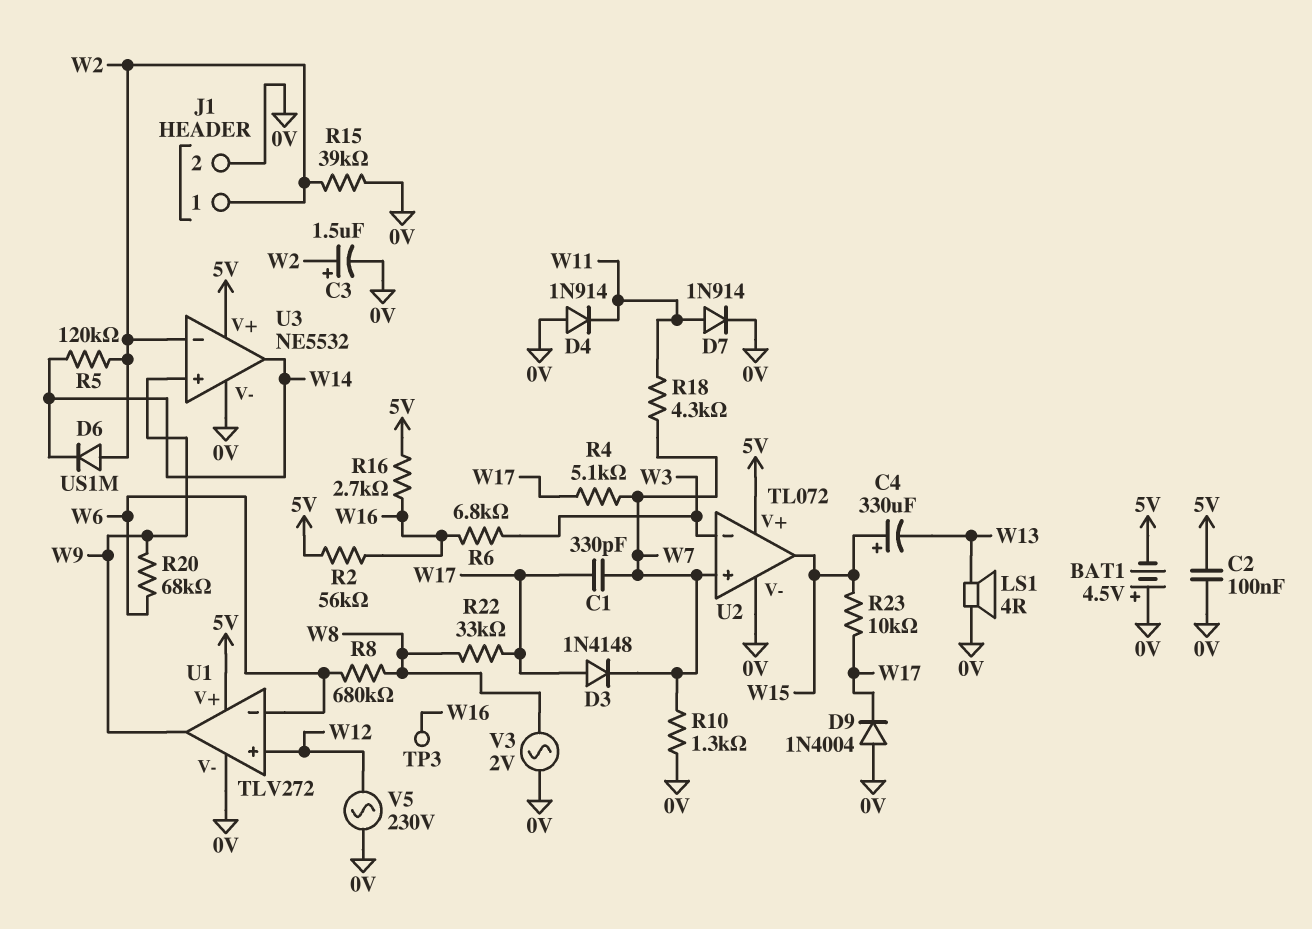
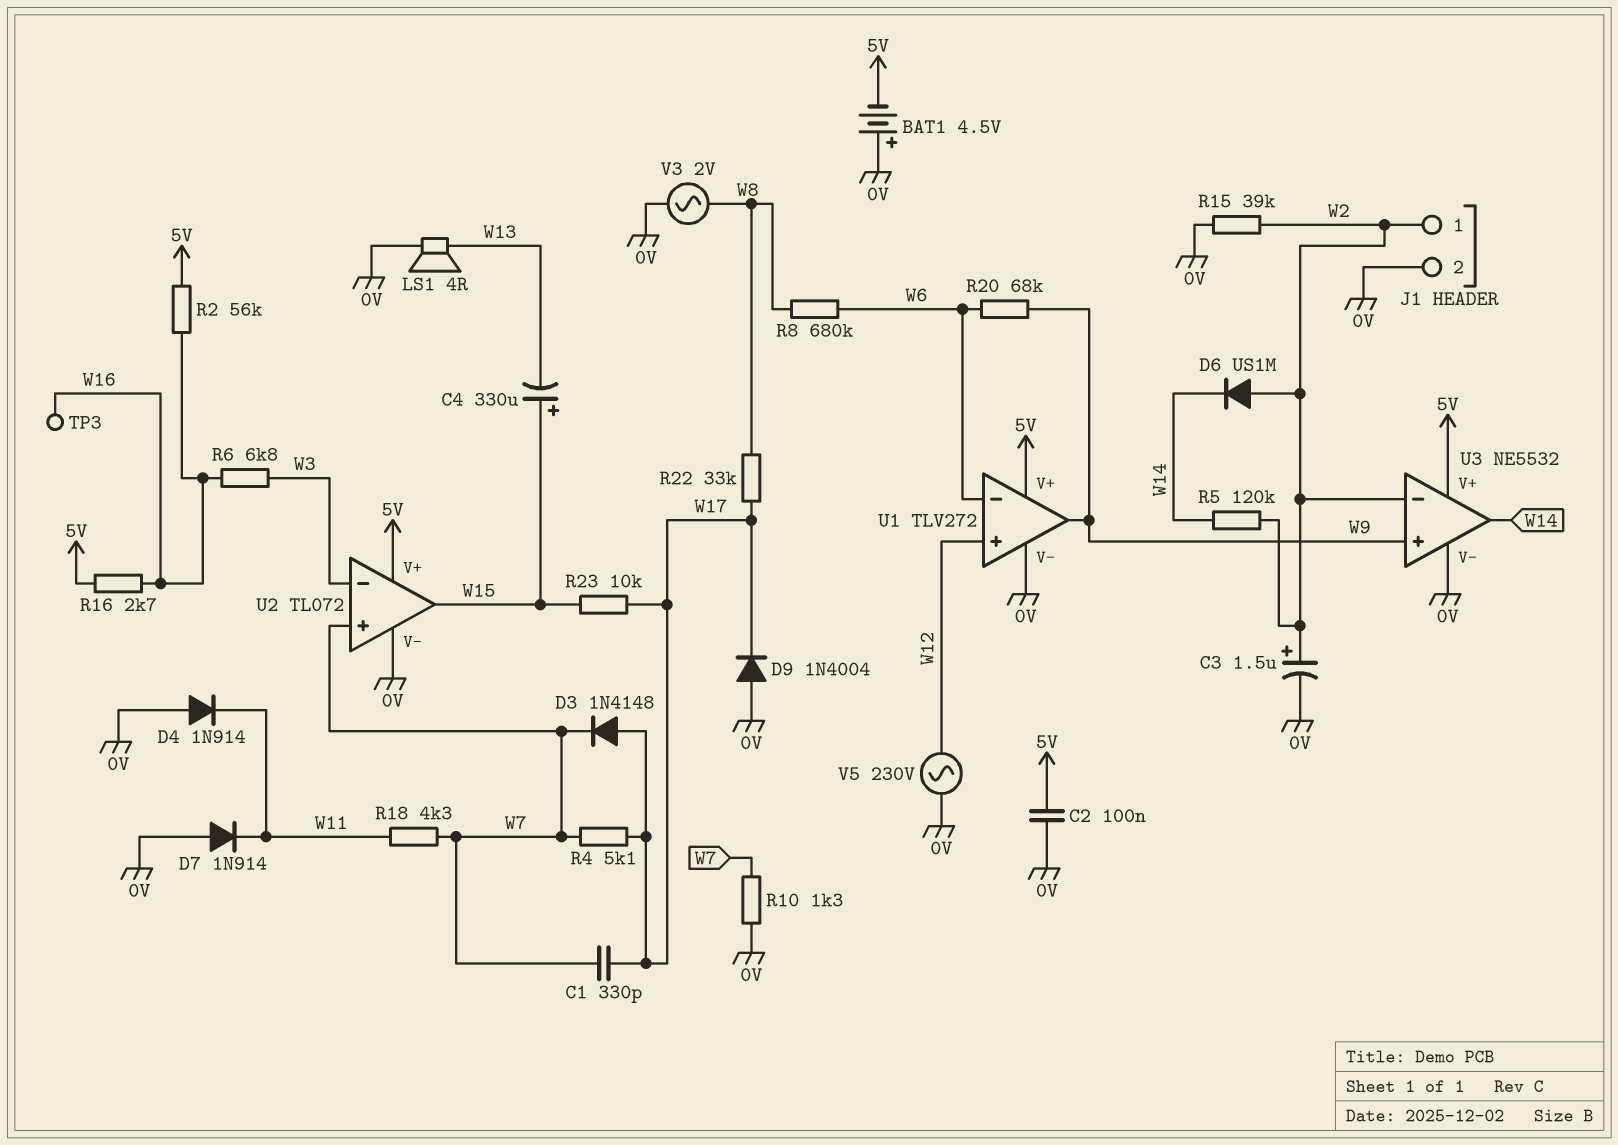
D7: diode 1N914 (A W11, K 0V) -> diode 1N914 (A 0V, K W11)

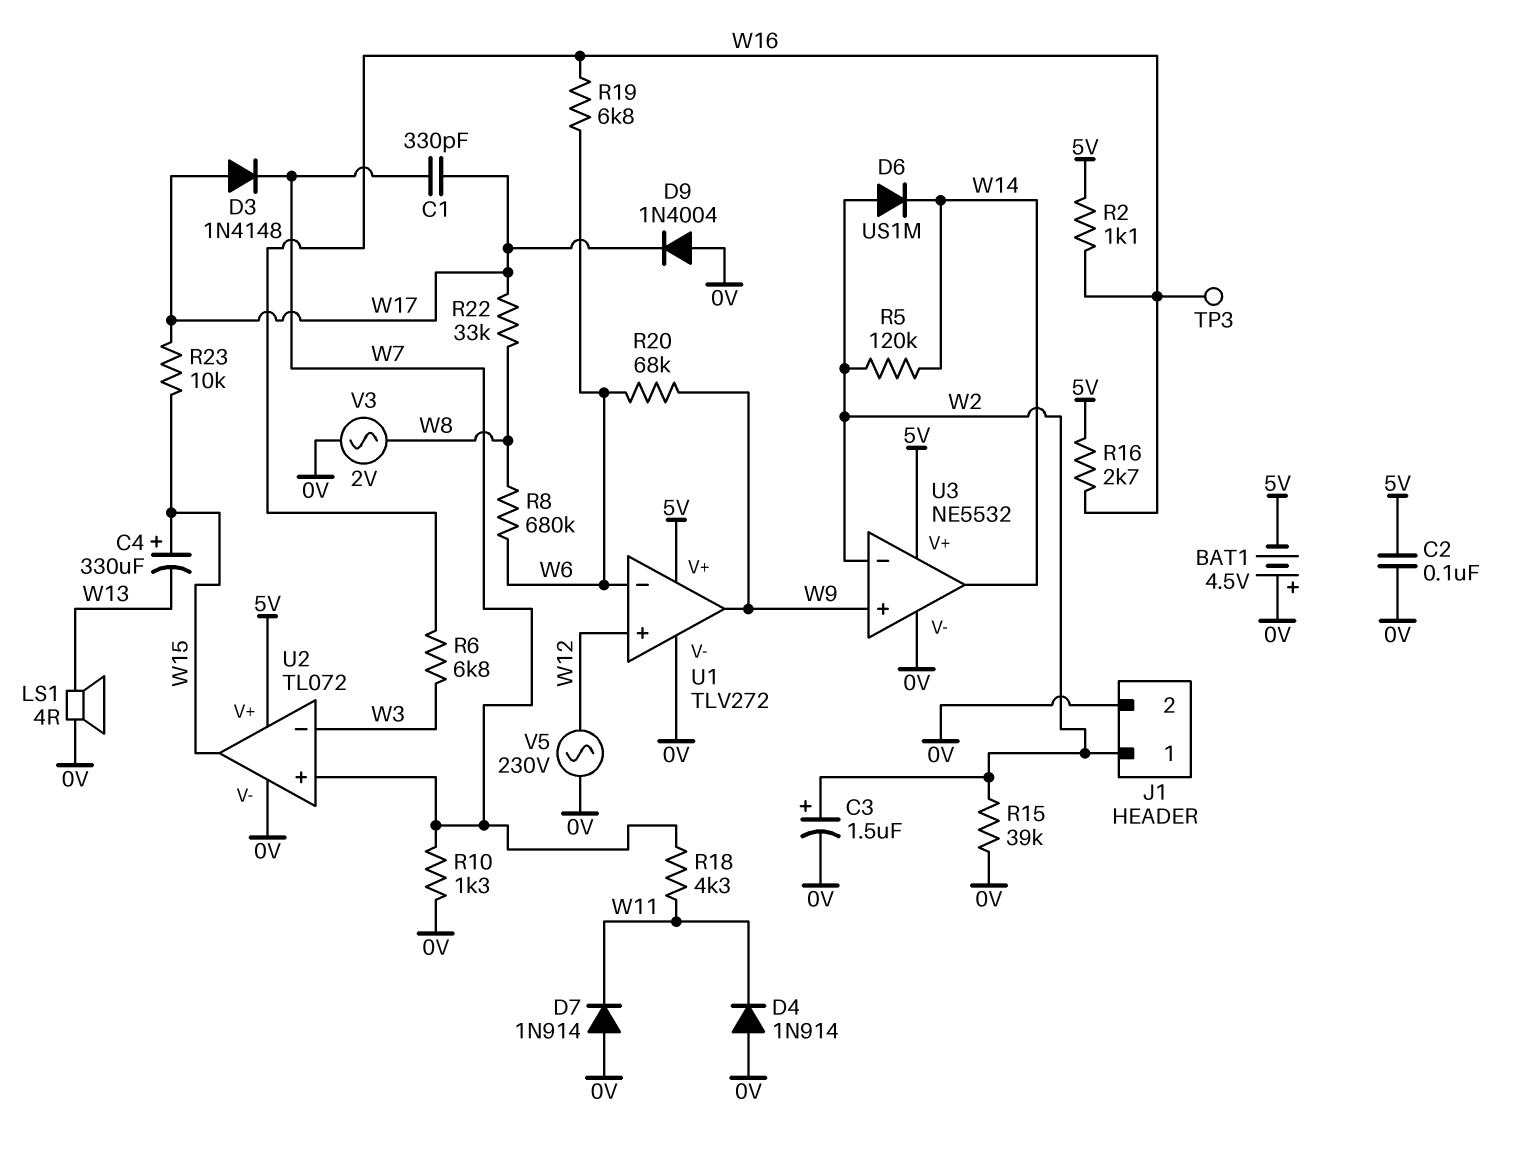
R2: 56k (5V, W16) -> 1.1k (5V, W16)
R4: 5.1k (W7, W17) -> none
R19: none -> 6.8k (W6, W16)

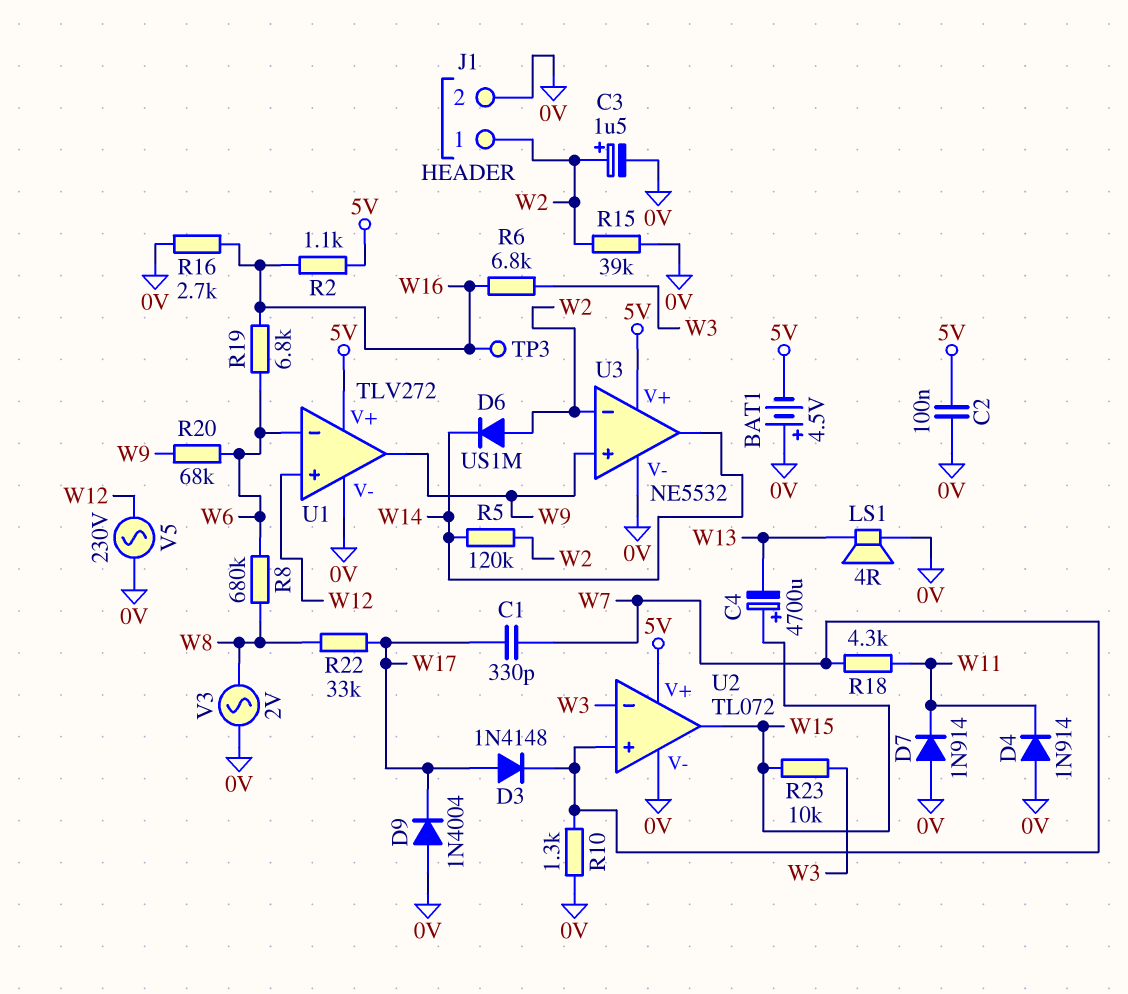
C4: 330uF (plus W15, minus W13) -> 4700uF (plus W15, minus W13)
R16: 2.7k (5V, W16) -> 2.7k (0V, W16)
R23: 10k (W15, W17) -> 10k (W3, W15)

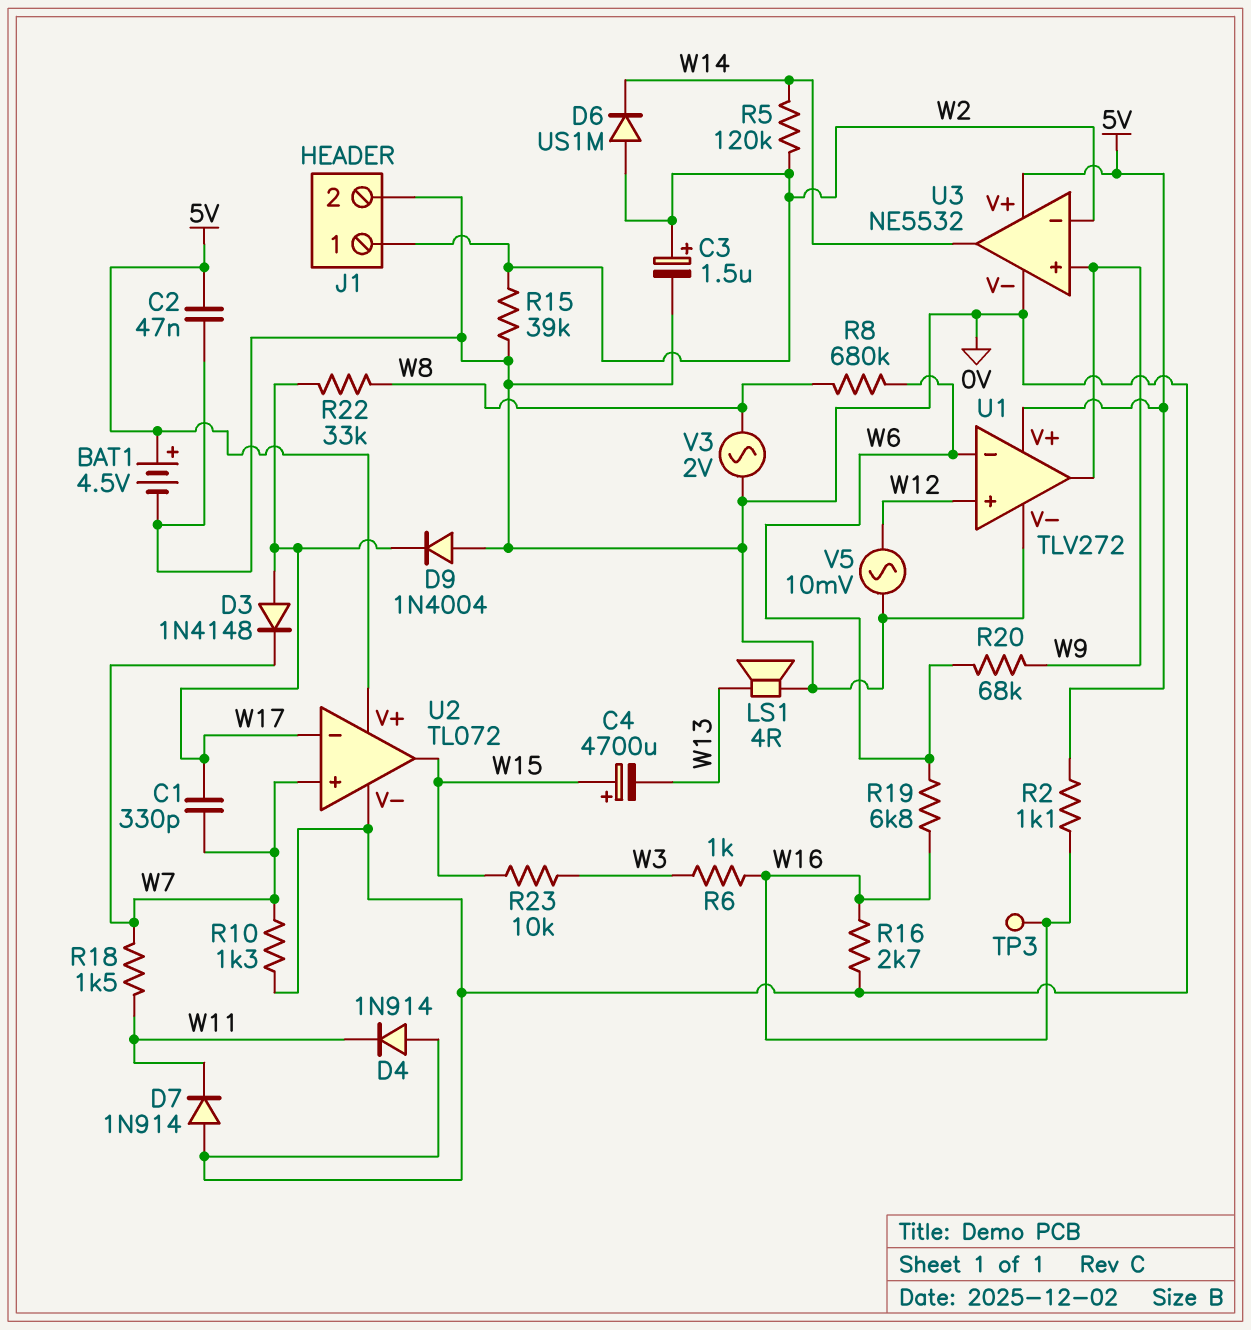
BAT1: 4.5V (plus 0V, minus 5V) -> 4.5V (plus 5V, minus 0V)
C2: 100nF (0V, 5V) -> 47nF (0V, 5V)
R6: 6.8k (W3, W16) -> 1k (W3, W16)
R18: 4.3k (W7, W11) -> 1.5k (W7, W11)
U2 pin in-: W3 -> W17
V5: AC 230V (0V, W12) -> AC 10mV (0V, W12)

